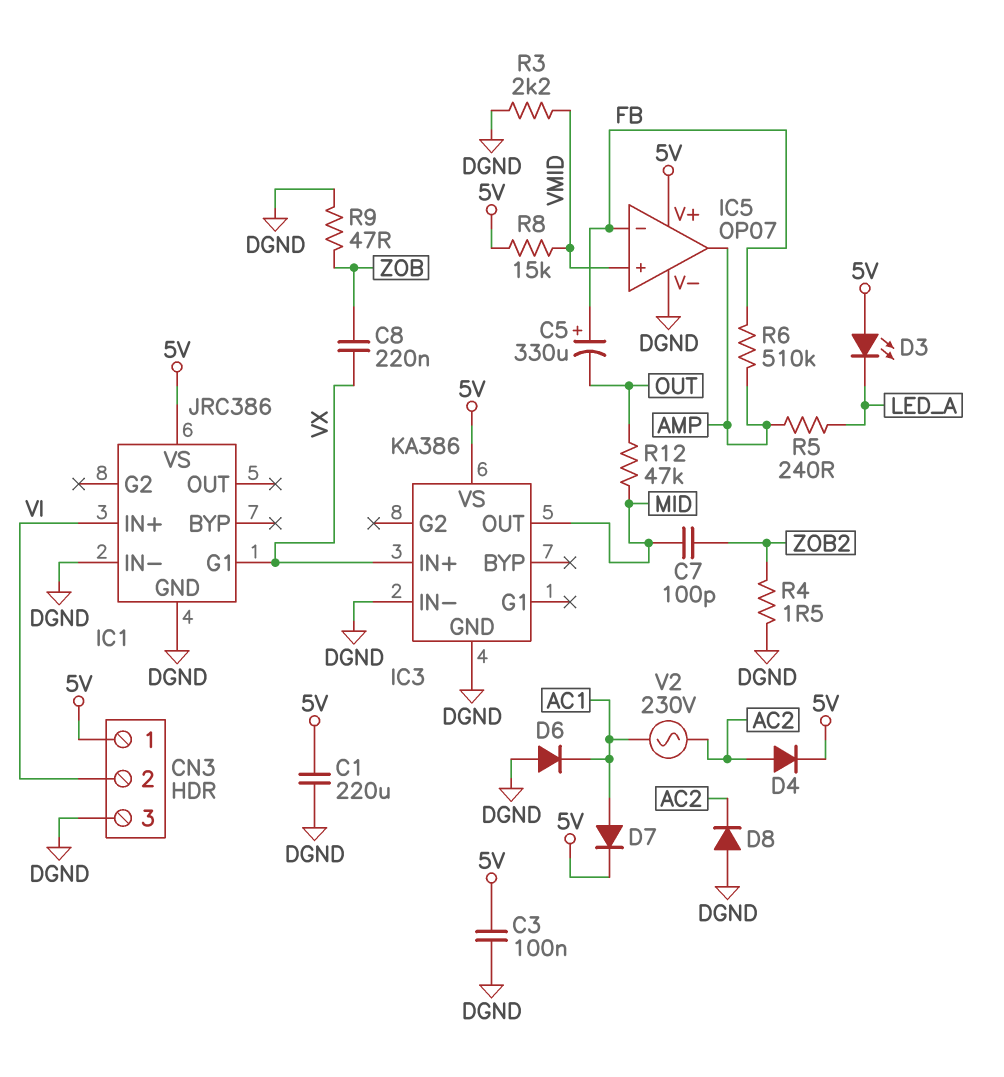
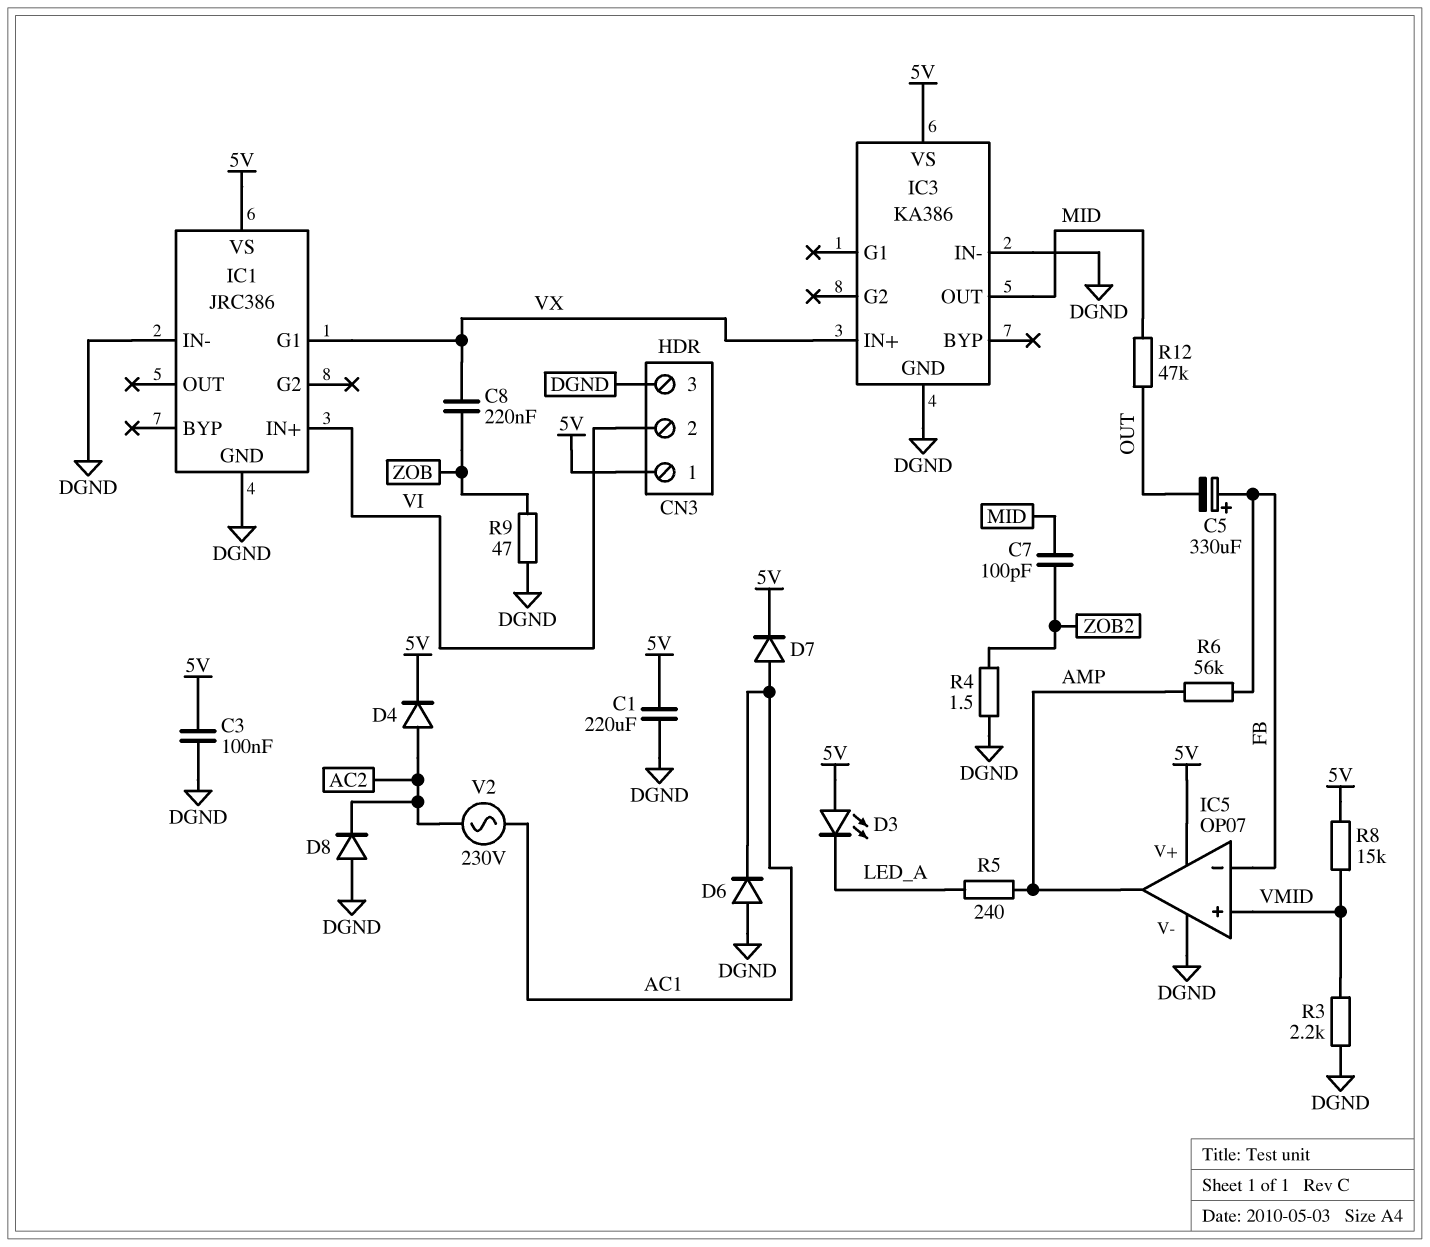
R6: 510k (AMP, FB) -> 56k (AMP, FB)

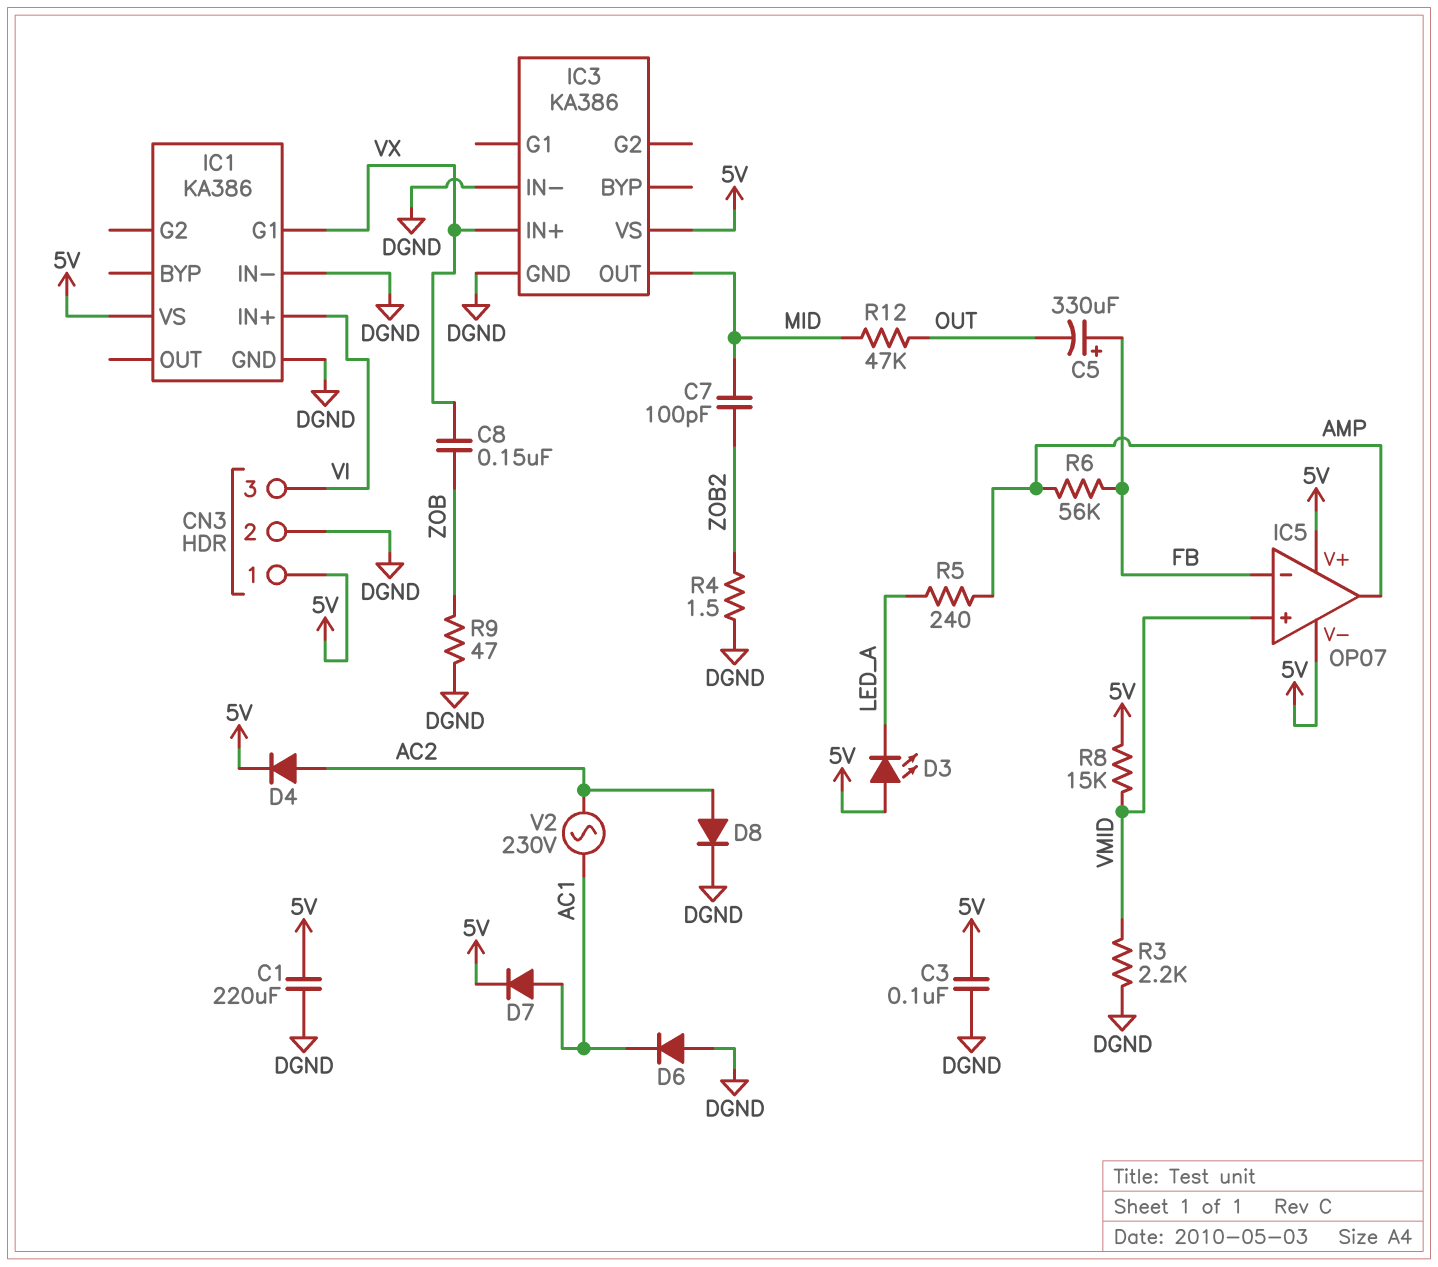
C8: 220nF (VX, ZOB) -> 150nF (VX, ZOB)
CN3 pin 2: VI -> DGND
CN3 pin 3: DGND -> VI
D8: diode (A DGND, K AC2) -> diode (A AC2, K DGND)
IC1: JRC386 -> KA386
IC5 pin V-: DGND -> 5V

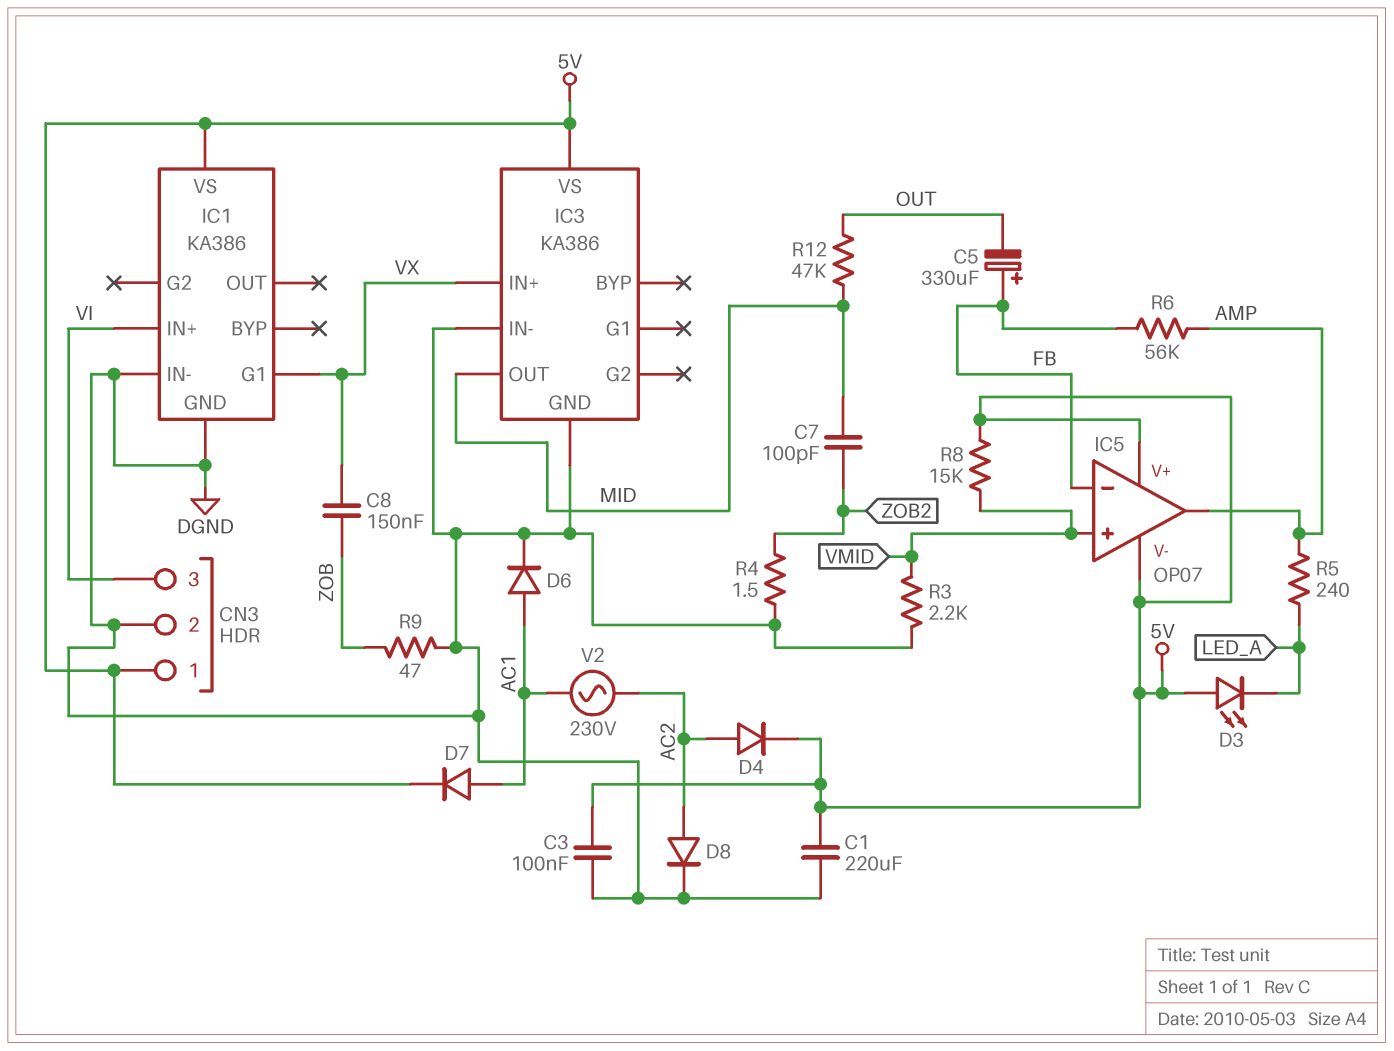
D6: diode (A DGND, K AC1) -> diode (A AC1, K DGND)

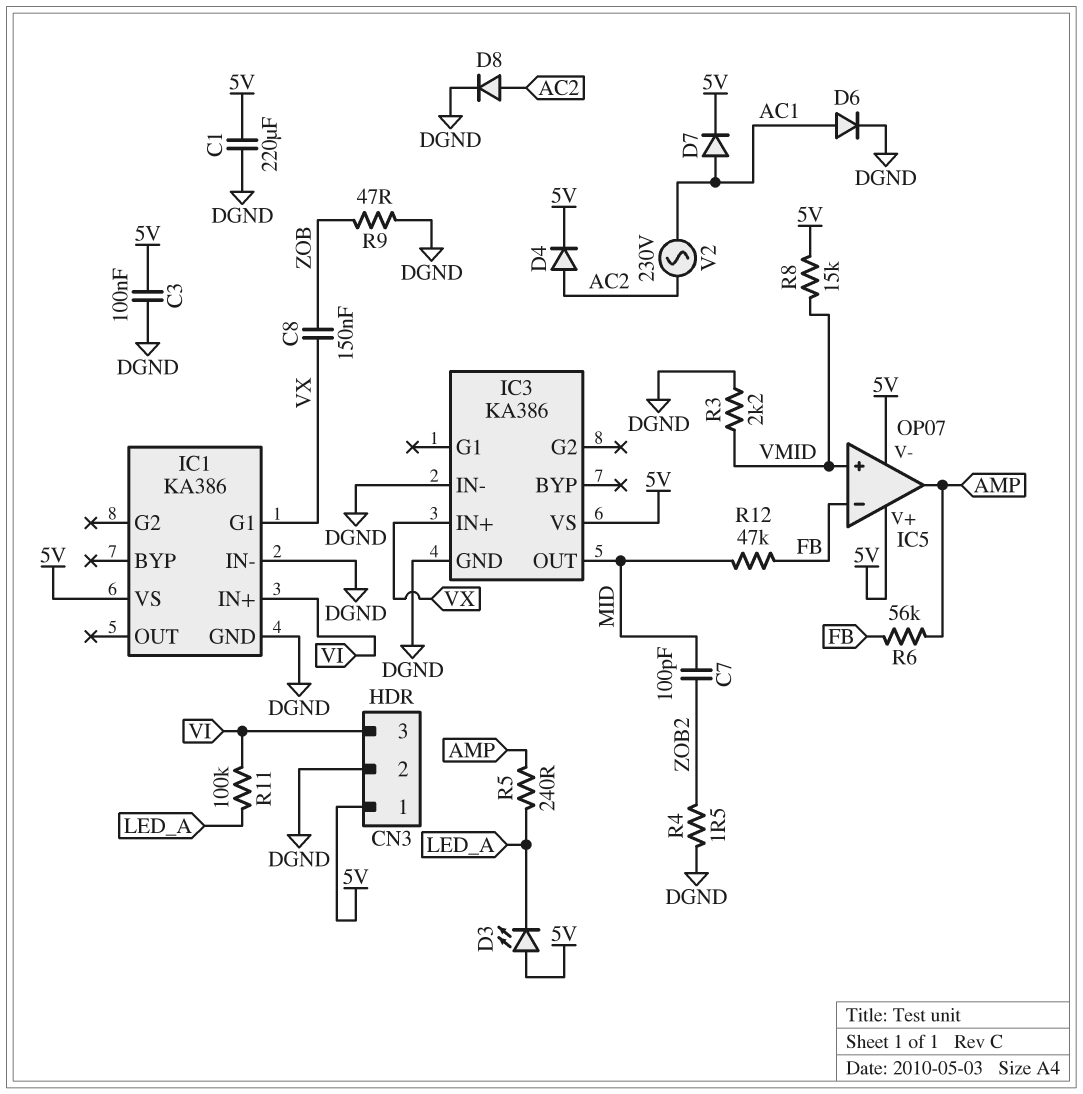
C5: 330uF (plus FB, minus OUT) -> none
R11: none -> 100k (LED_A, VI)
R12: 47k (MID, OUT) -> 47k (FB, MID)

